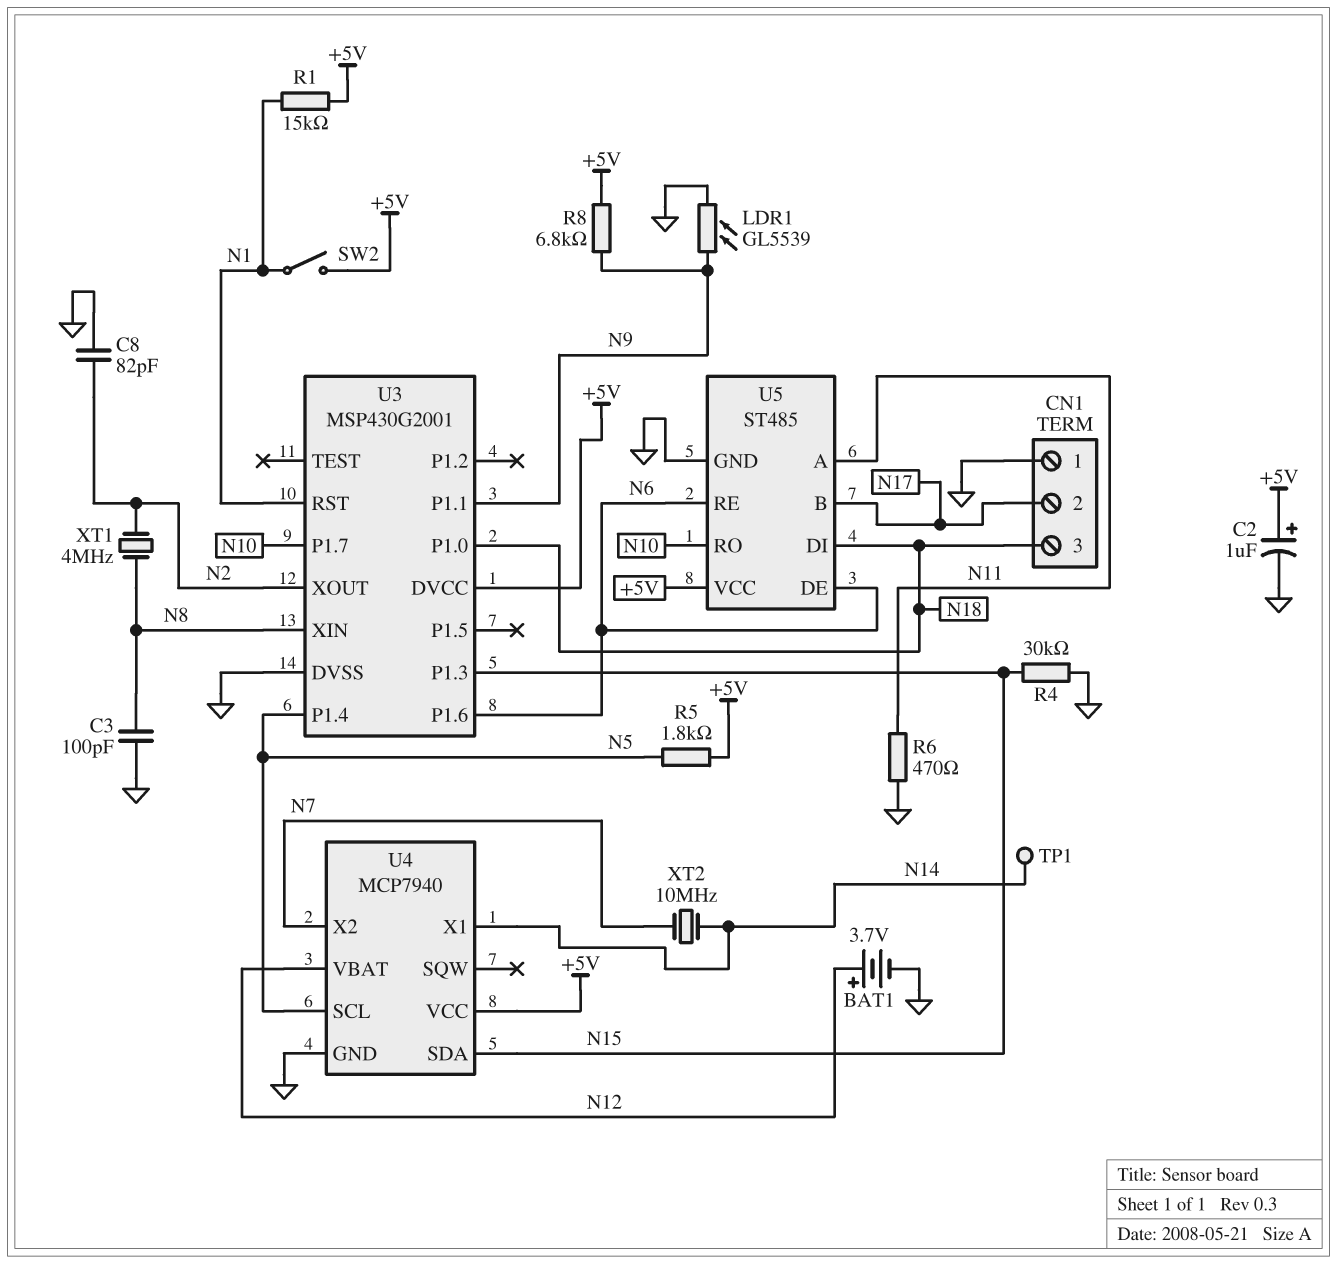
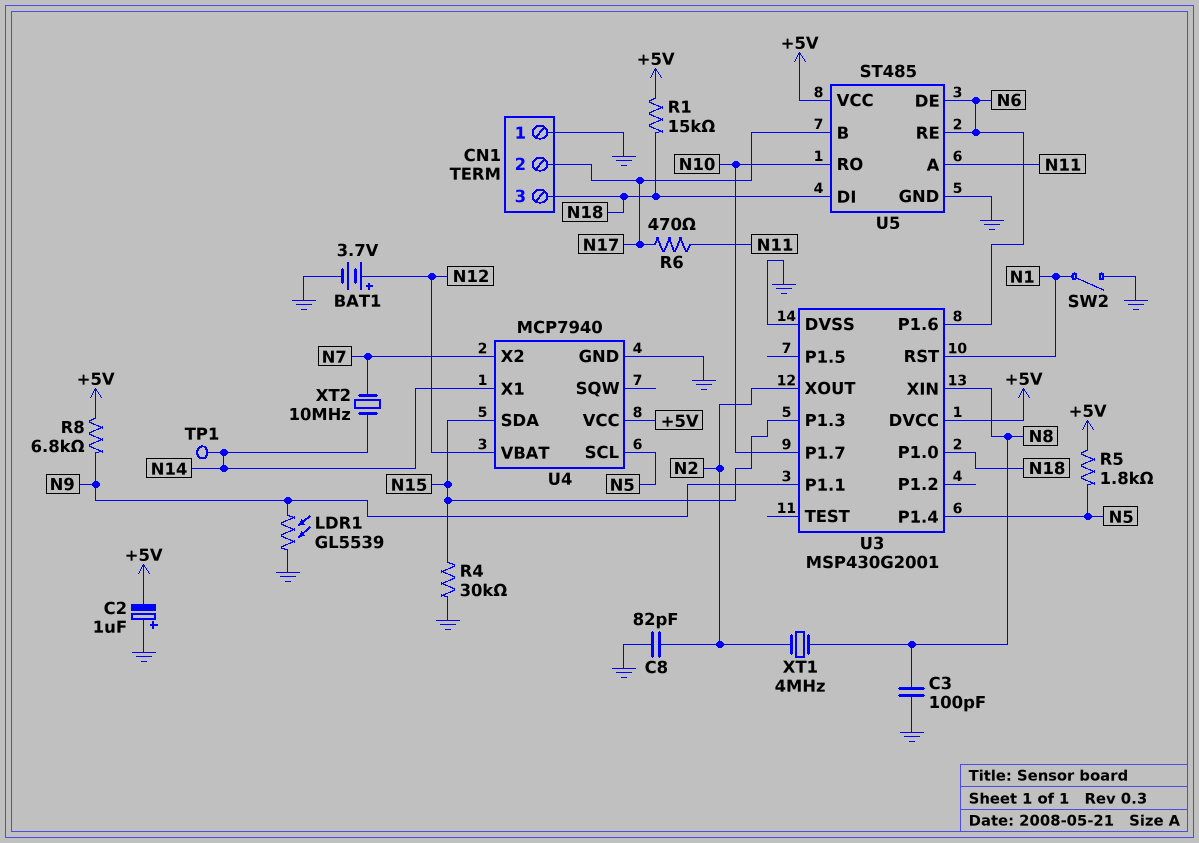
C2: 1uF (plus +5V, minus GND) -> 1uF (plus GND, minus +5V)
R1: 15k (+5V, N1) -> 15k (+5V, N18)
R6: 470 (GND, N11) -> 470 (N11, N17)
SW2: switch (+5V, N1) -> switch (GND, N1)

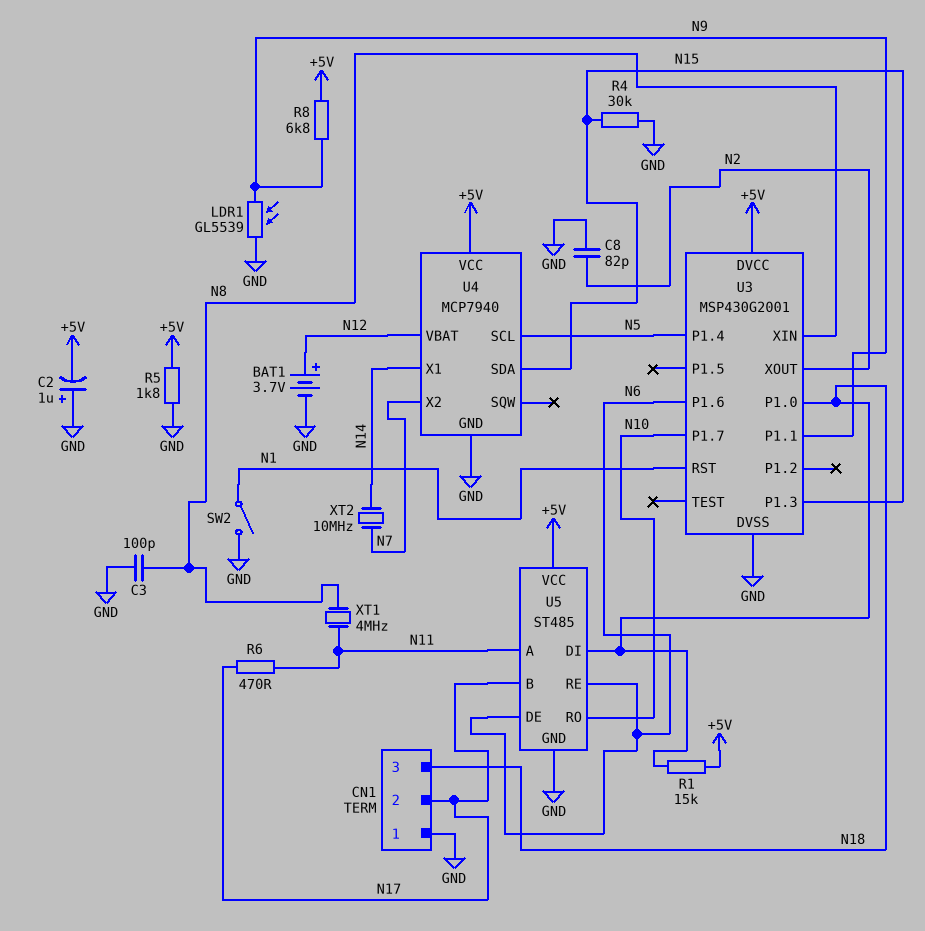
R5: 1.8k (+5V, N5) -> 1.8k (+5V, GND)
TP1: test point (N14) -> none
XT1: 4MHz (N2, N8) -> 4MHz (N8, N11)

